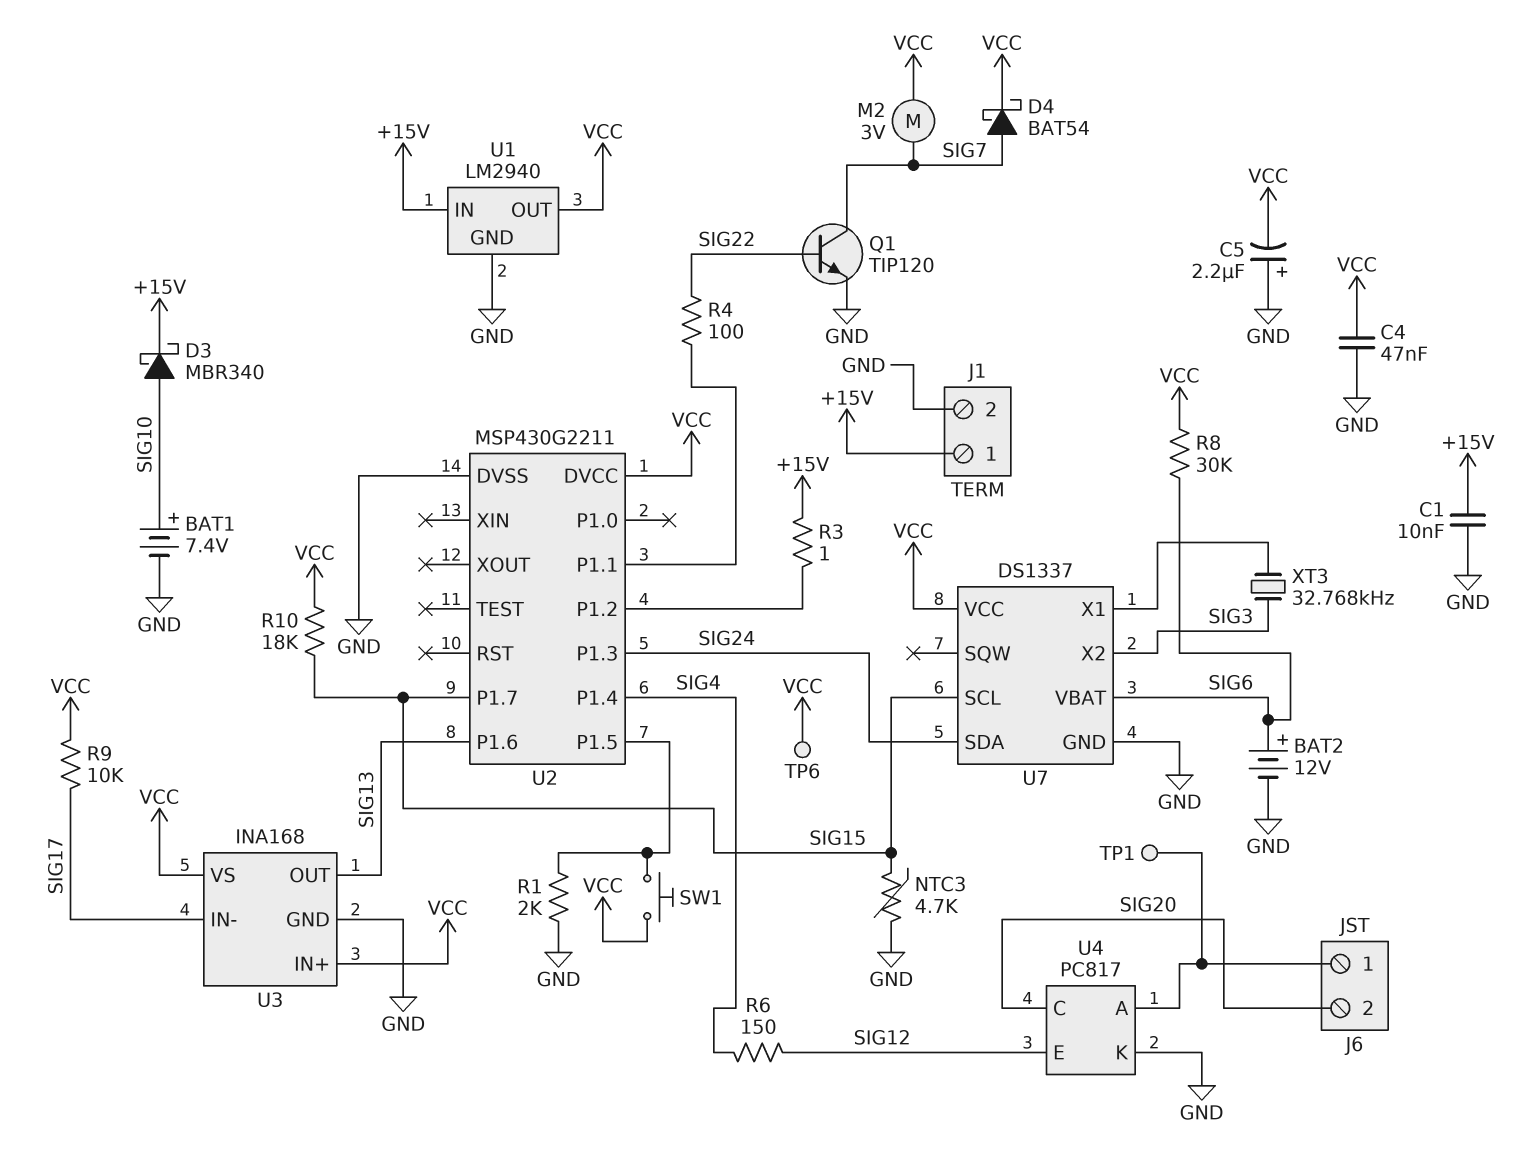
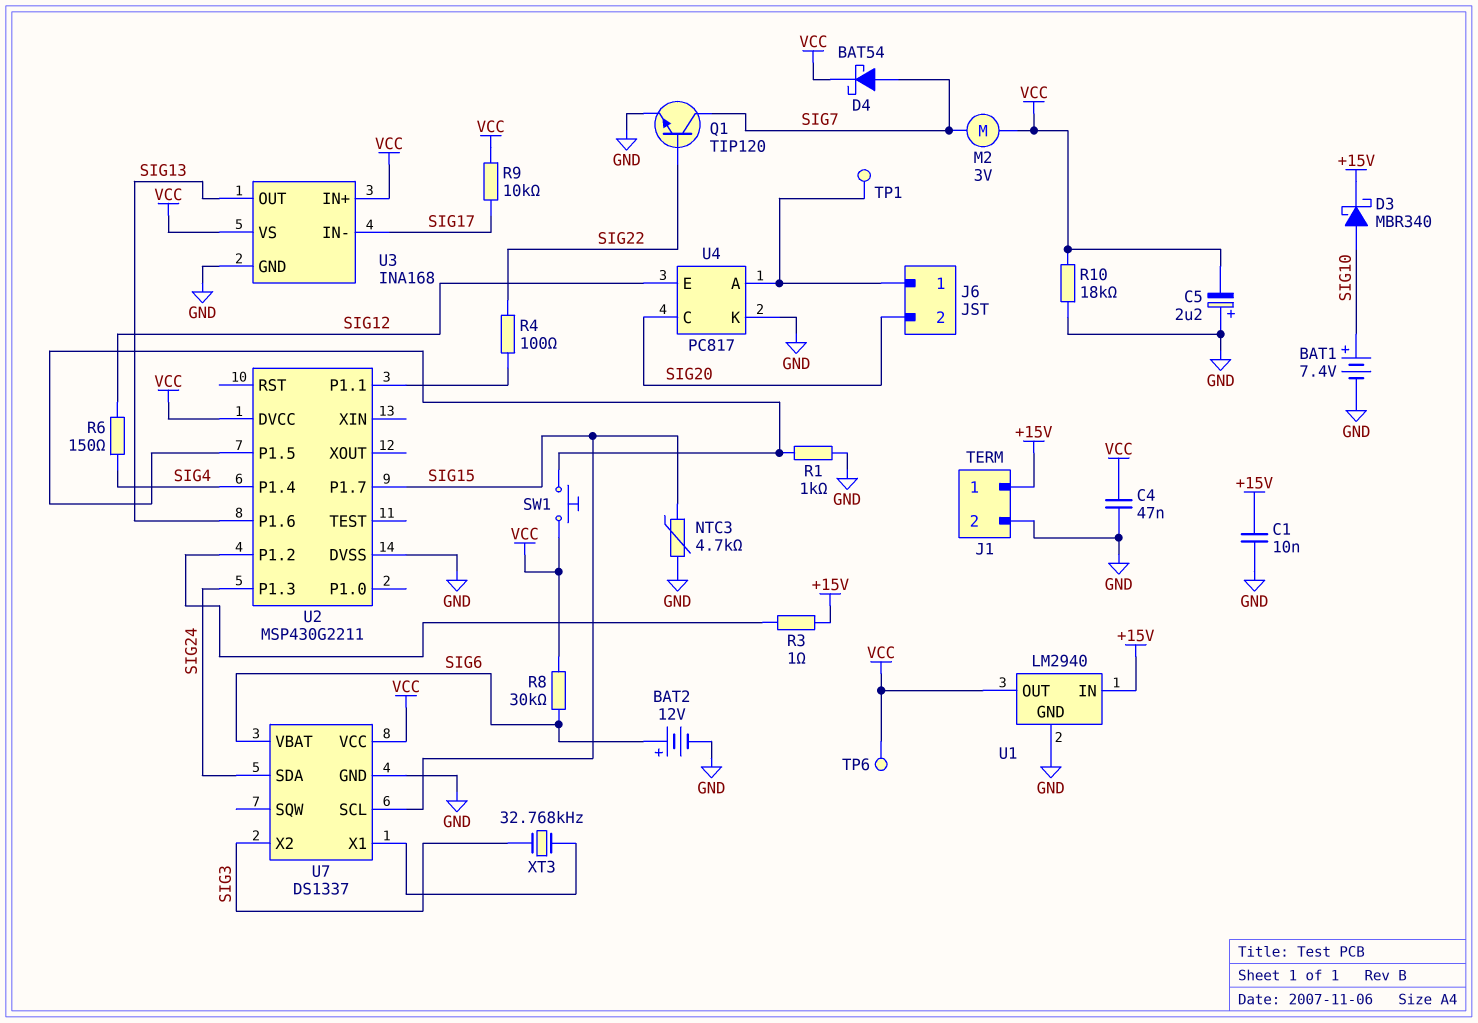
R1: 2k (GND, U2/P1.5) -> 1k (GND, U2/P1.5)
R10: 18k (SIG15, VCC) -> 18k (GND, VCC)

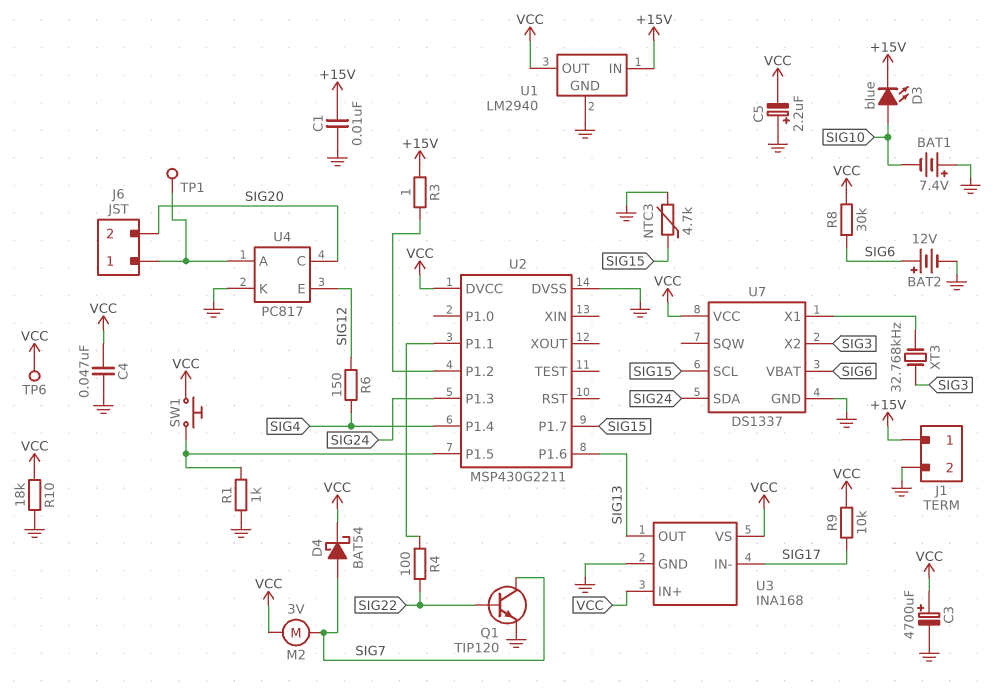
BAT1: 7.4V (plus SIG10, minus GND) -> 7.4V (plus GND, minus SIG10)
C3: none -> 4700uF (plus VCC, minus GND)
D3: schottky MBR340 (A SIG10, K +15V) -> LED blue (A SIG10, K +15V)

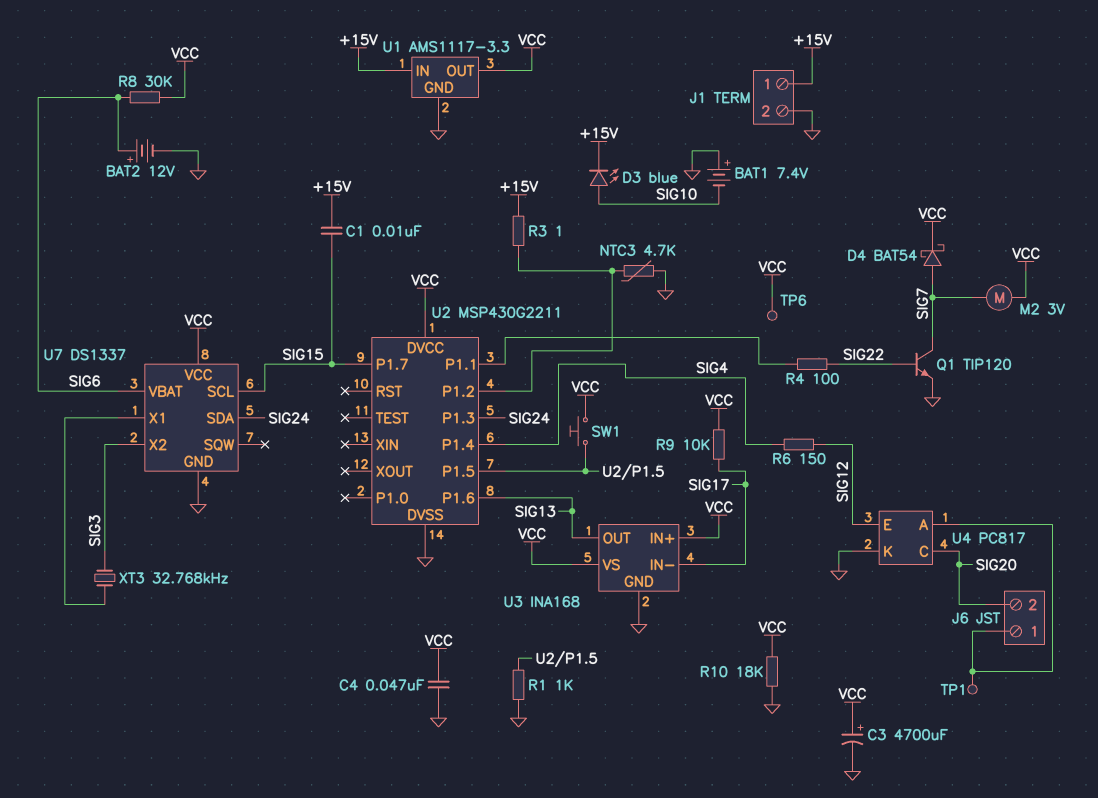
C1: 10nF (+15V, GND) -> 10nF (+15V, SIG15)
C5: 2.2uF (plus GND, minus VCC) -> none
NTC3: 4.7k (GND, SIG15) -> 4.7k (GND, U2/P1.2)
U1: LM2940 -> AMS1117-3.3

